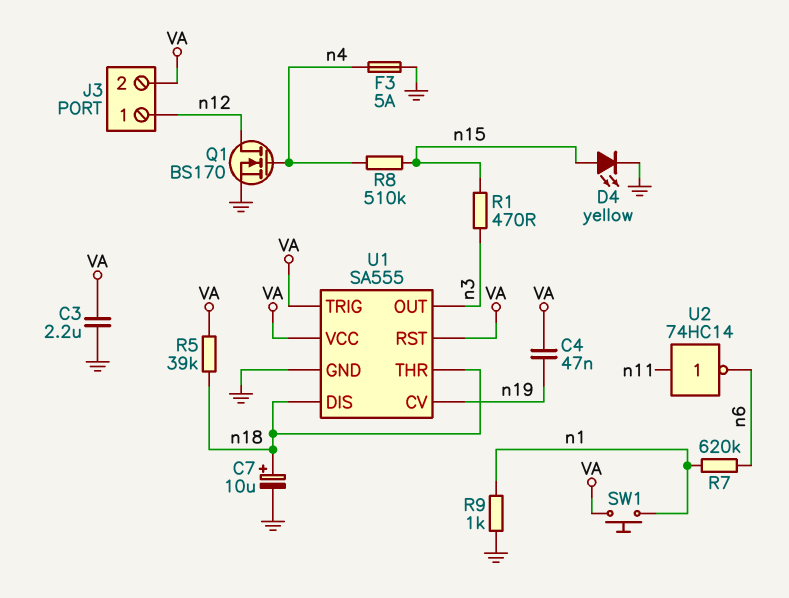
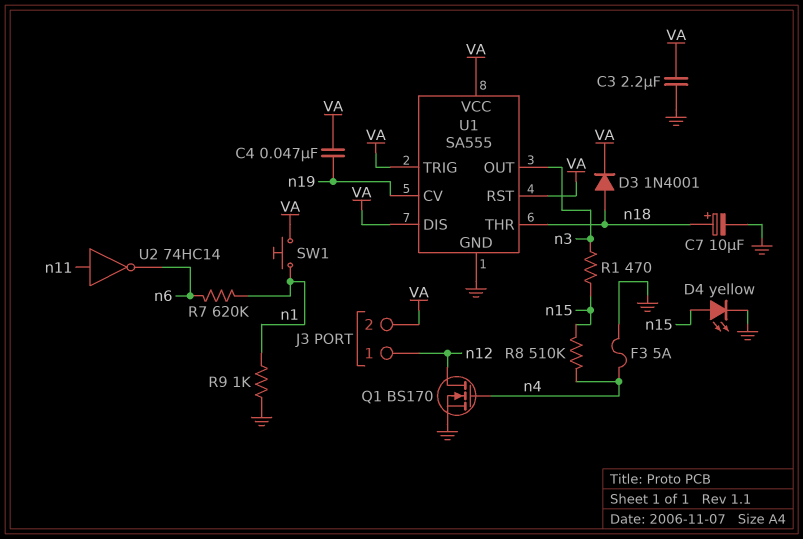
D3: none -> diode 1N4001 (A n18, K VA)
R5: 39k (VA, n18) -> none
U1 pin DIS: n18 -> VA

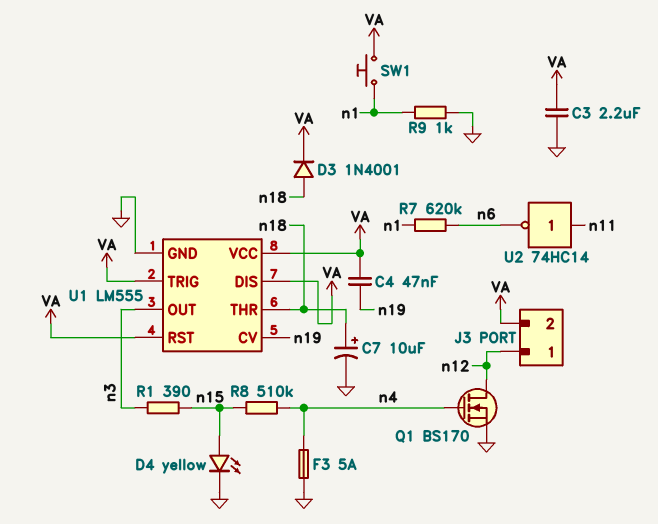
R1: 470 (n3, n15) -> 390 (n3, n15)
U1: SA555 -> LM555

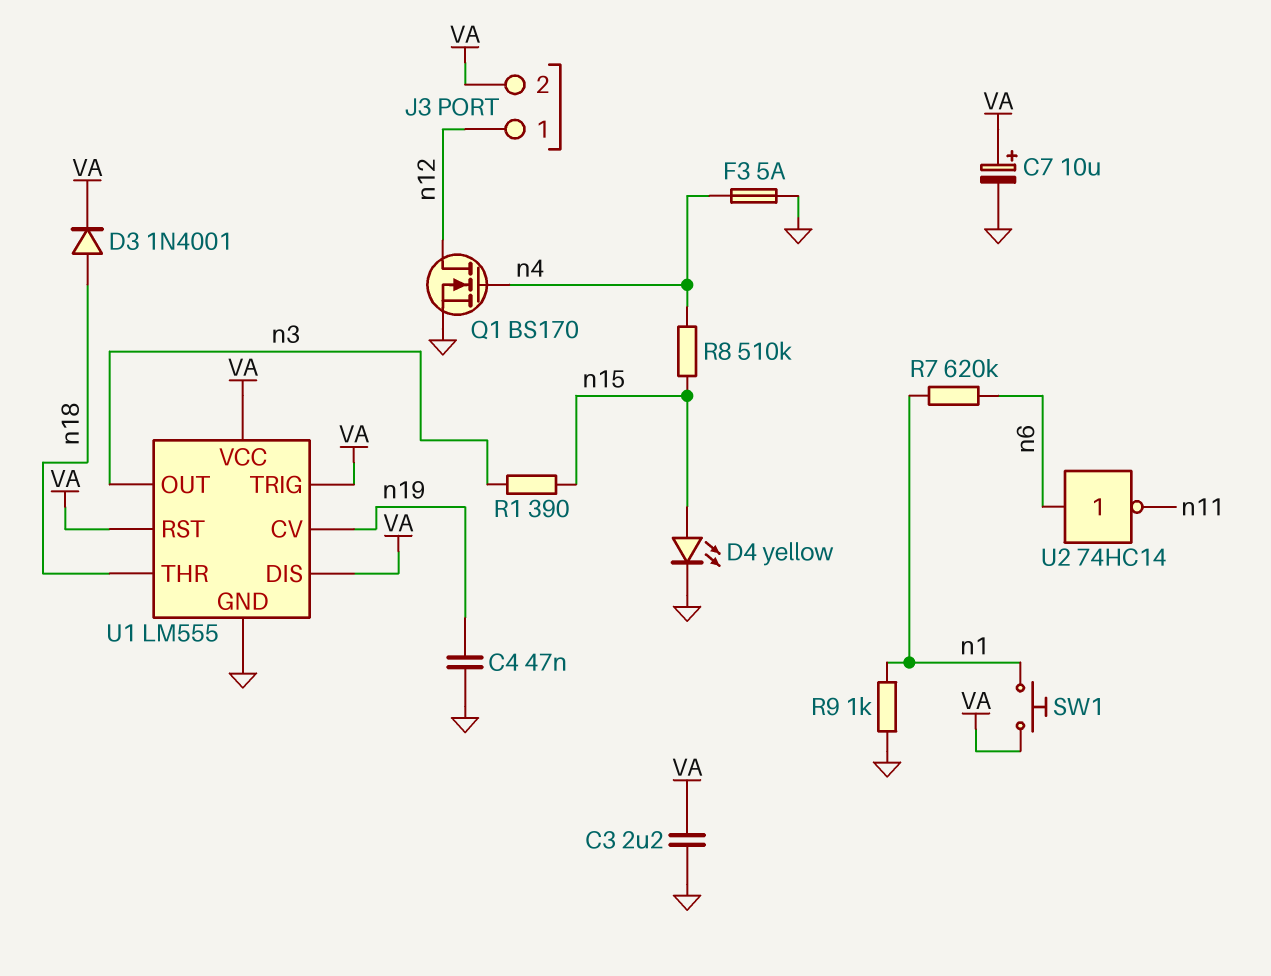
C4: 47nF (VA, n19) -> 47nF (GND, n19)
C7: 10uF (plus n18, minus GND) -> 10uF (plus VA, minus GND)
U2: NOT 74HC14 (in n11, out n6) -> NOT 74HC14 (in n6, out n11)

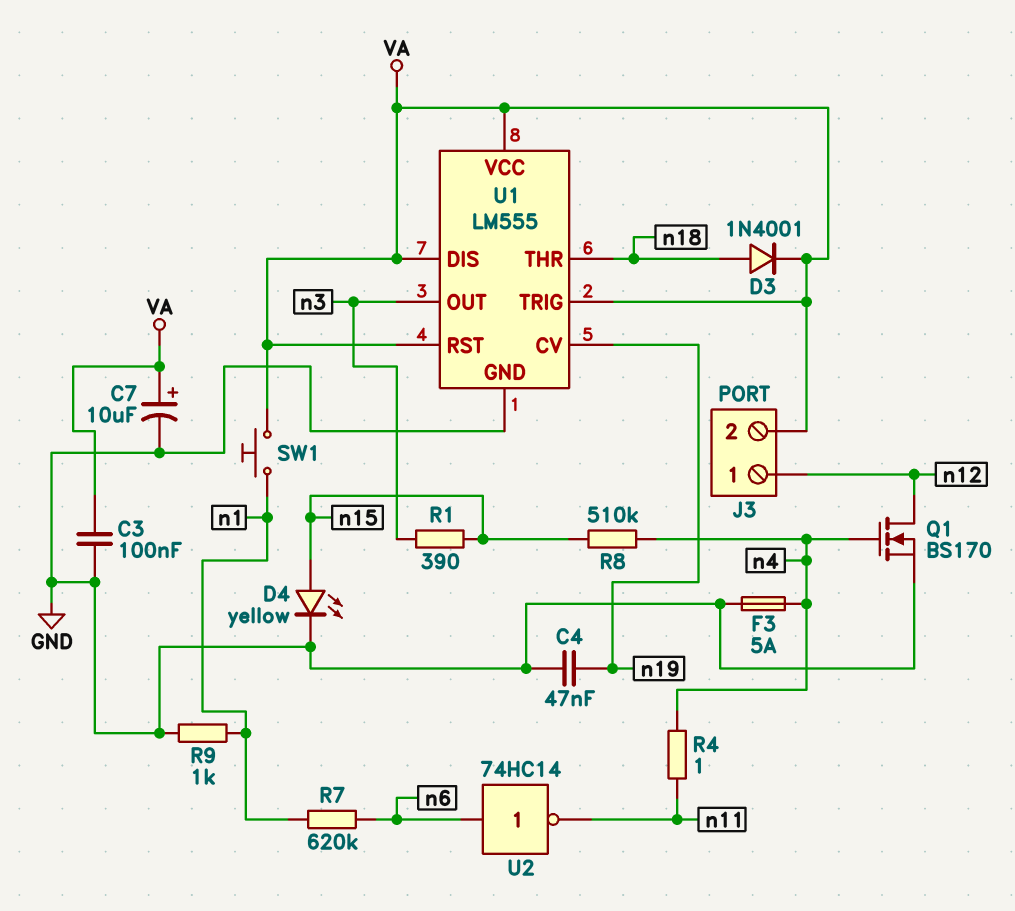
C3: 2.2uF (GND, VA) -> 100nF (GND, VA)
R4: none -> 1 (n4, n11)

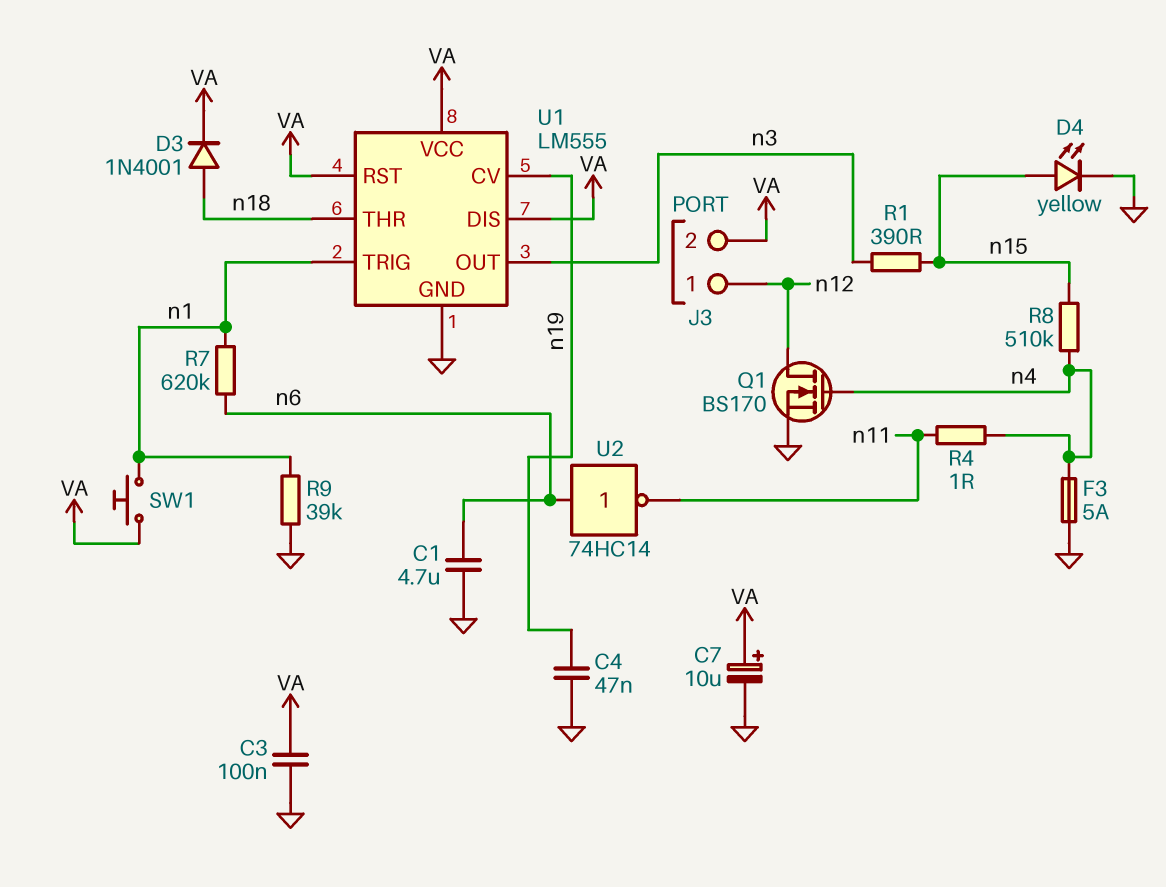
C1: none -> 4.7uF (GND, n6)
R9: 1k (GND, n1) -> 39k (GND, n1)
U1 pin TRIG: VA -> n1

